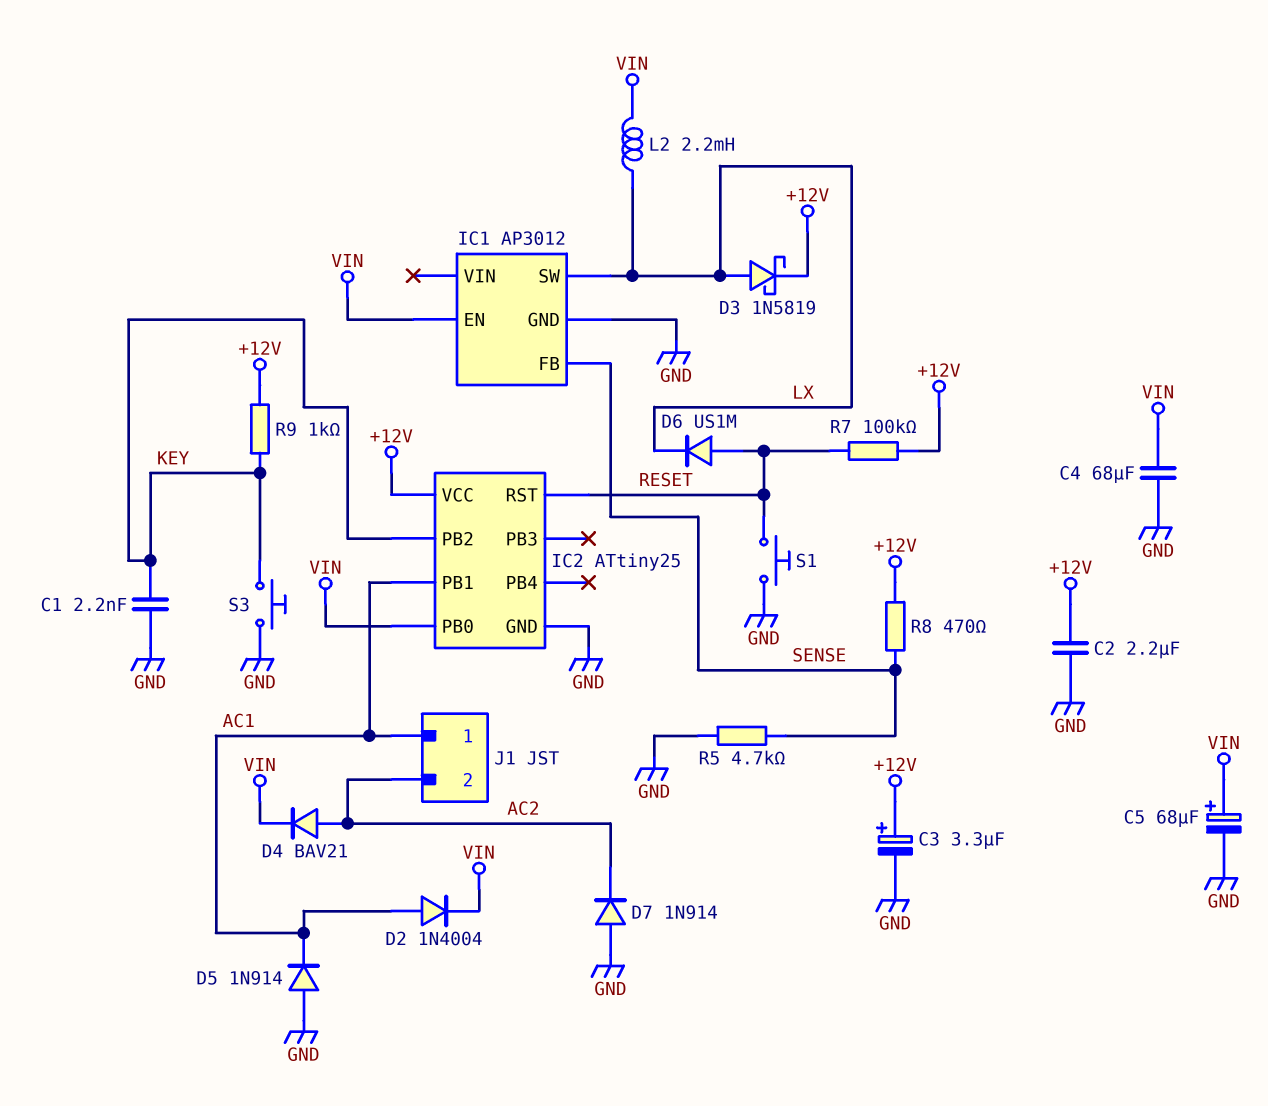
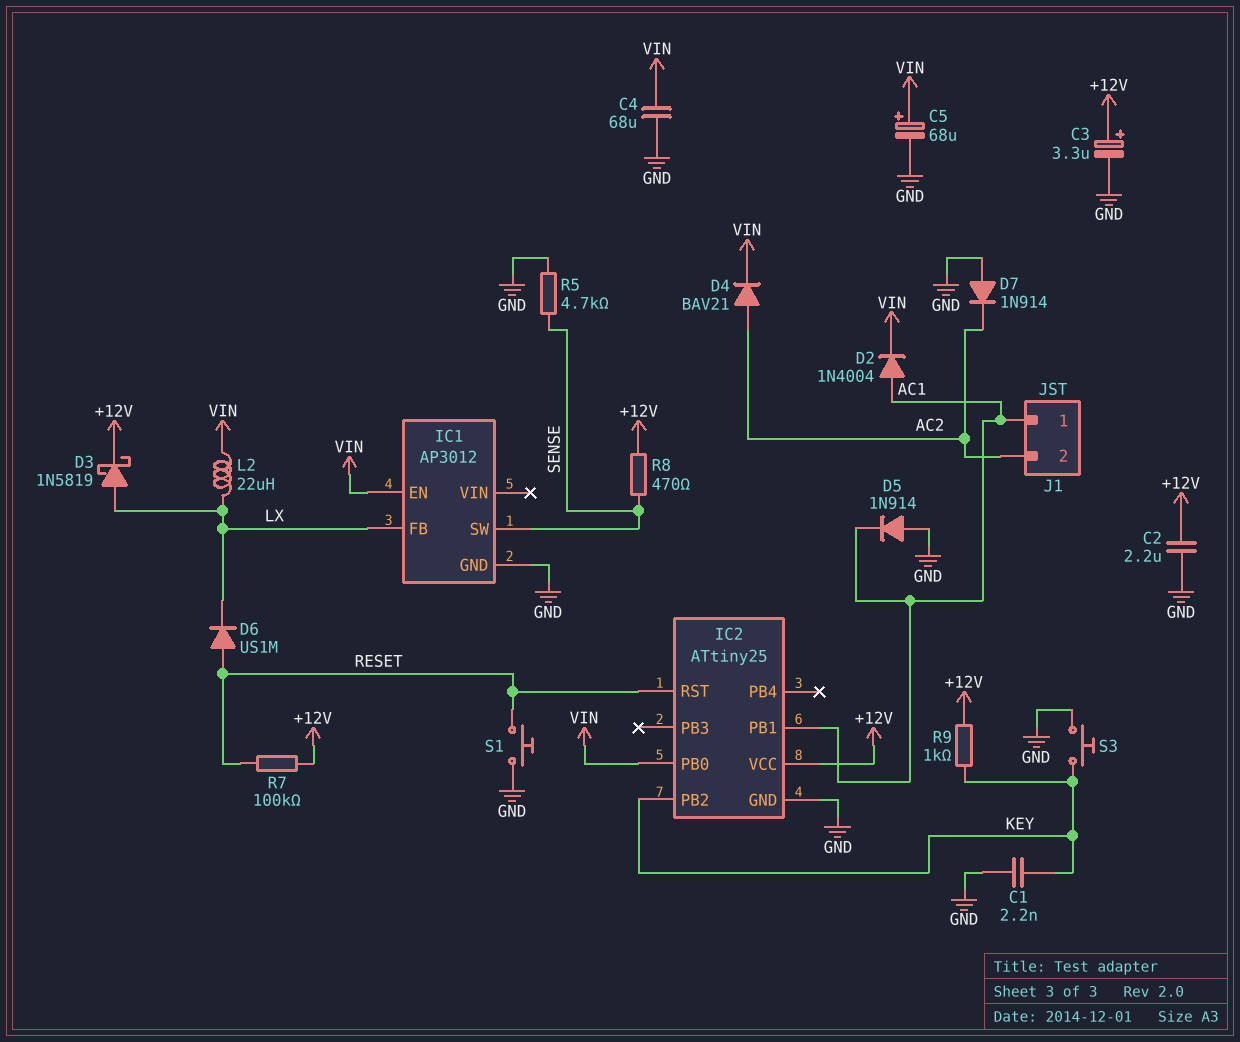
IC1 pin FB: SENSE -> LX
IC1 pin SW: LX -> SENSE
L2: 2.2mH (LX, VIN) -> 22uH (LX, VIN)

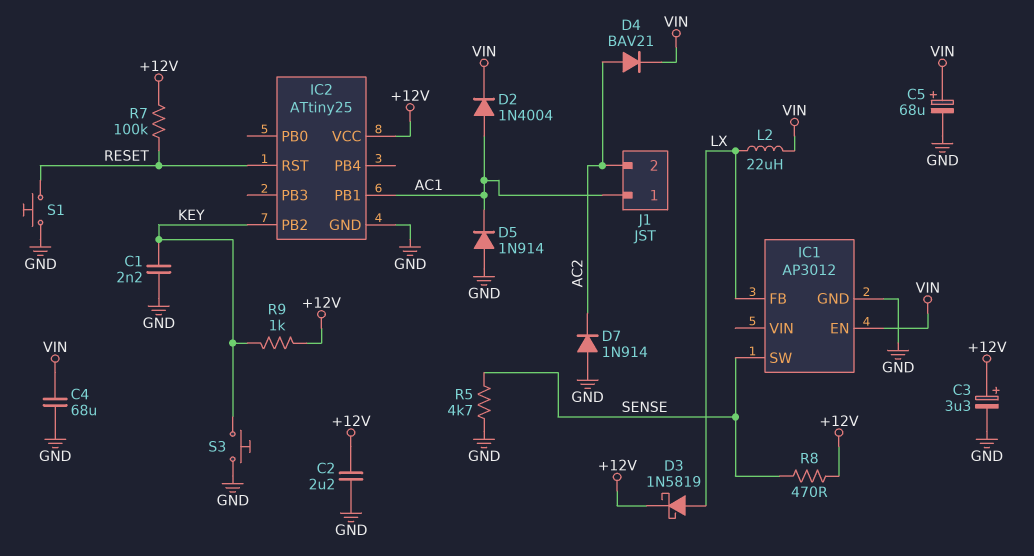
D6: diode US1M (A RESET, K LX) -> none
IC2 pin PB0: VIN -> none

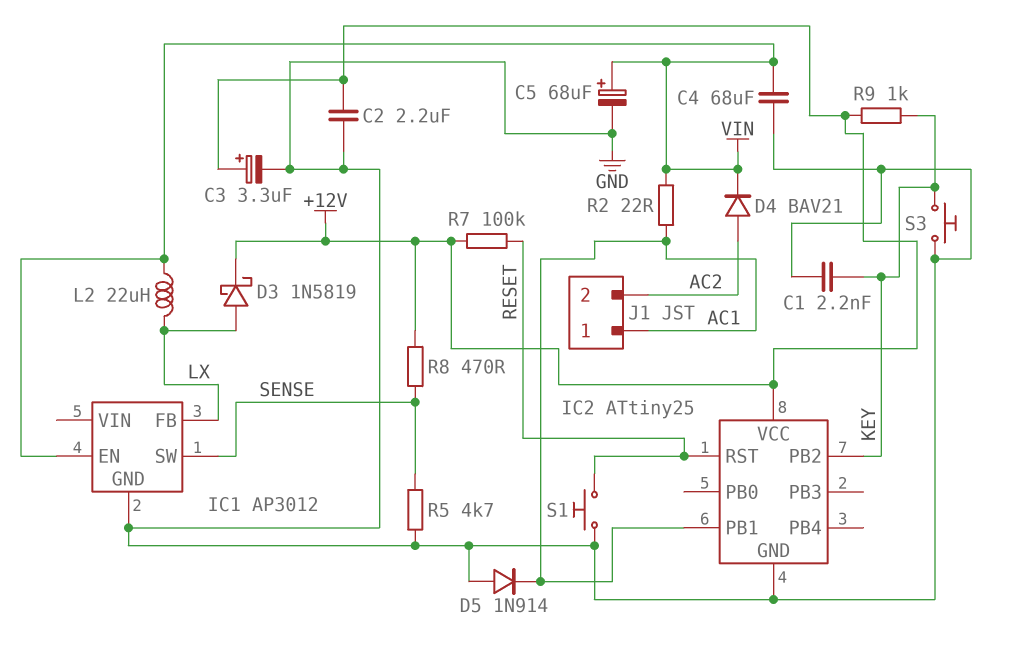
D2: diode 1N4004 (A AC1, K VIN) -> none
D7: diode 1N914 (A GND, K AC2) -> none
R2: none -> 22 (AC1, VIN)

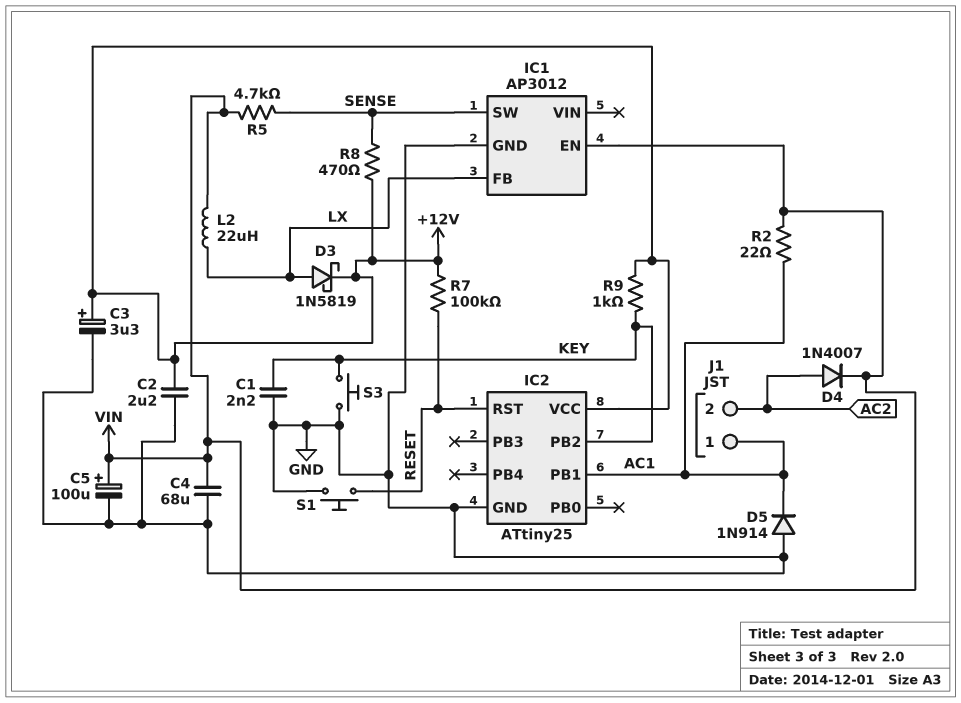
C5: 68uF (plus VIN, minus GND) -> 100uF (plus VIN, minus GND)
D4: diode BAV21 (A AC2, K VIN) -> diode 1N4007 (A AC2, K VIN)
R5: 4.7k (GND, SENSE) -> 4.7k (SENSE, VIN)

